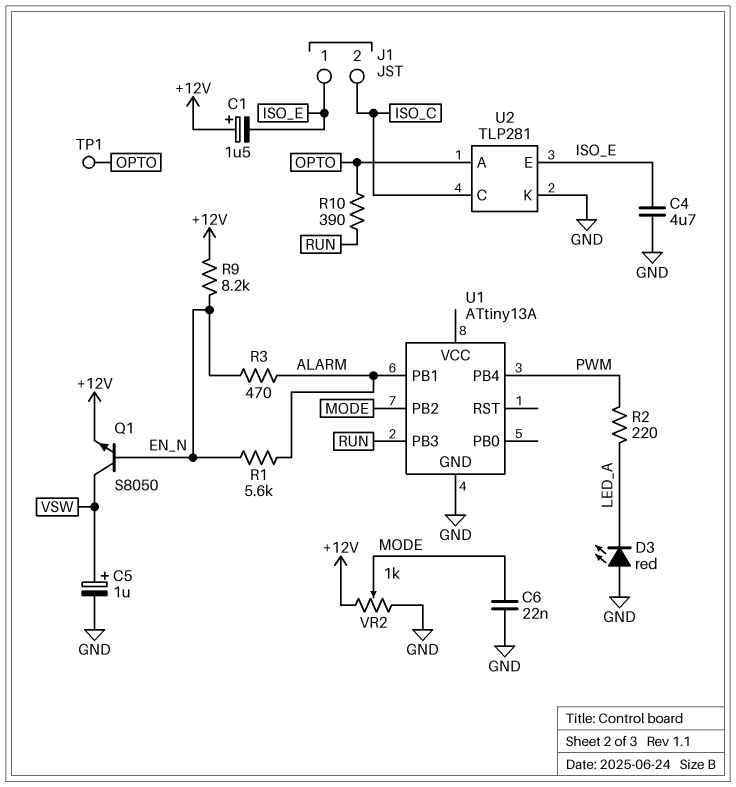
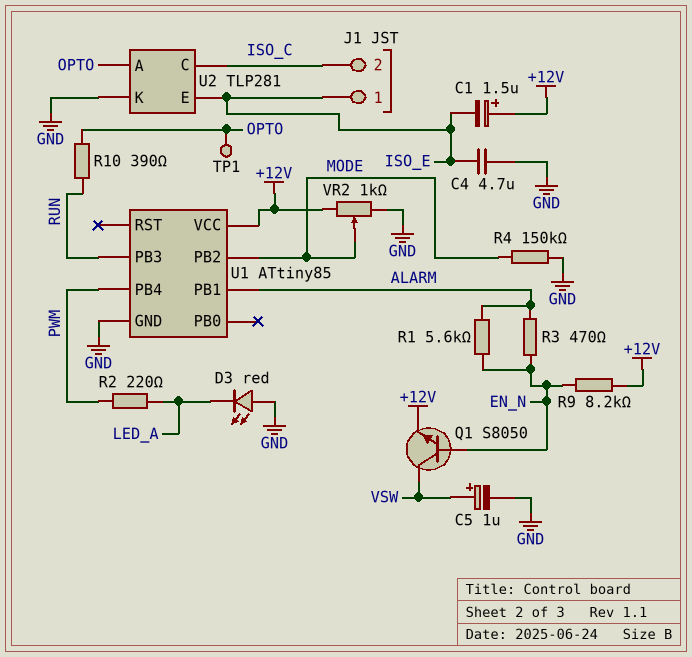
C6: 22nF (GND, MODE) -> none
R4: none -> 150k (GND, MODE)
U1: ATtiny13A -> ATtiny85
U1 pin VCC: none -> +12V

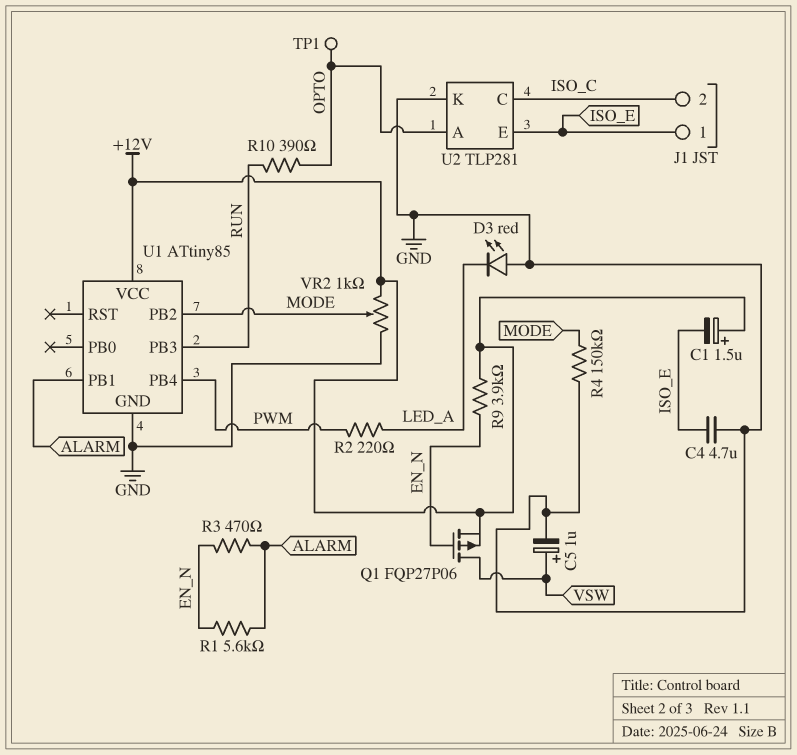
Q1: NPN S8050 (B EN_N, C VSW, E +12V) -> PMOS FQP27P06 (G EN_N, D VSW, S +12V)
R9: 8.2k (+12V, EN_N) -> 3.9k (+12V, EN_N)

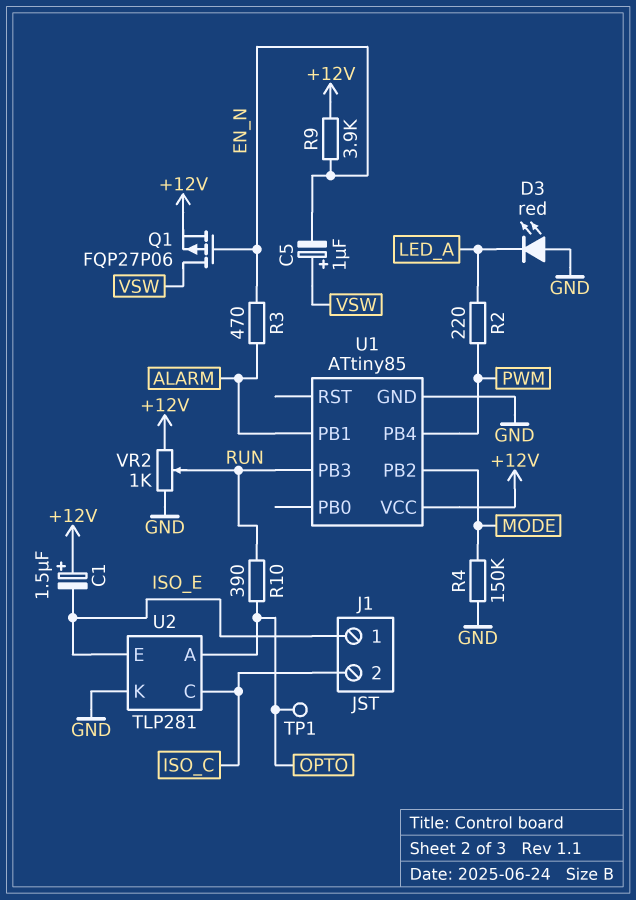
C4: 4.7uF (GND, ISO_E) -> none
C5: 1uF (plus VSW, minus GND) -> 1uF (plus VSW, minus EN_N)
R1: 5.6k (ALARM, EN_N) -> none
VR2: 1k (+12V, GND, wiper MODE) -> 1k (+12V, GND, wiper RUN)

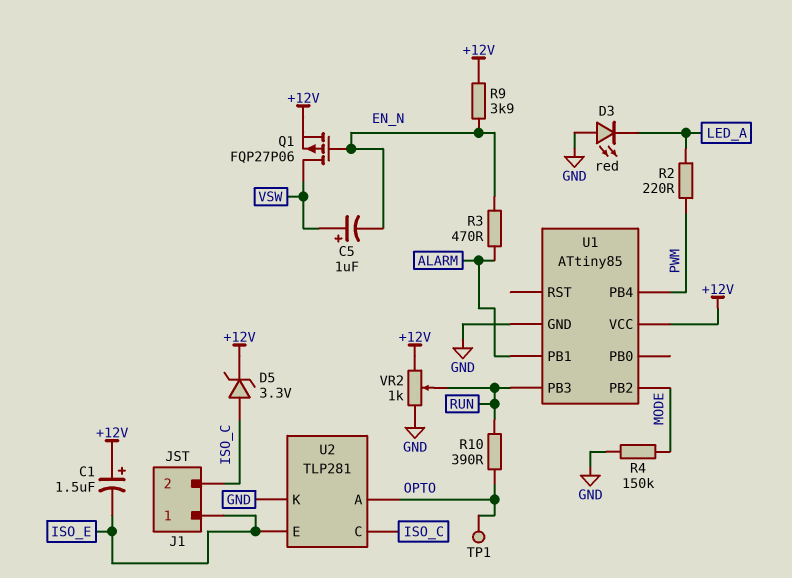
D5: none -> zener 3.3V (A ISO_C, K +12V)

